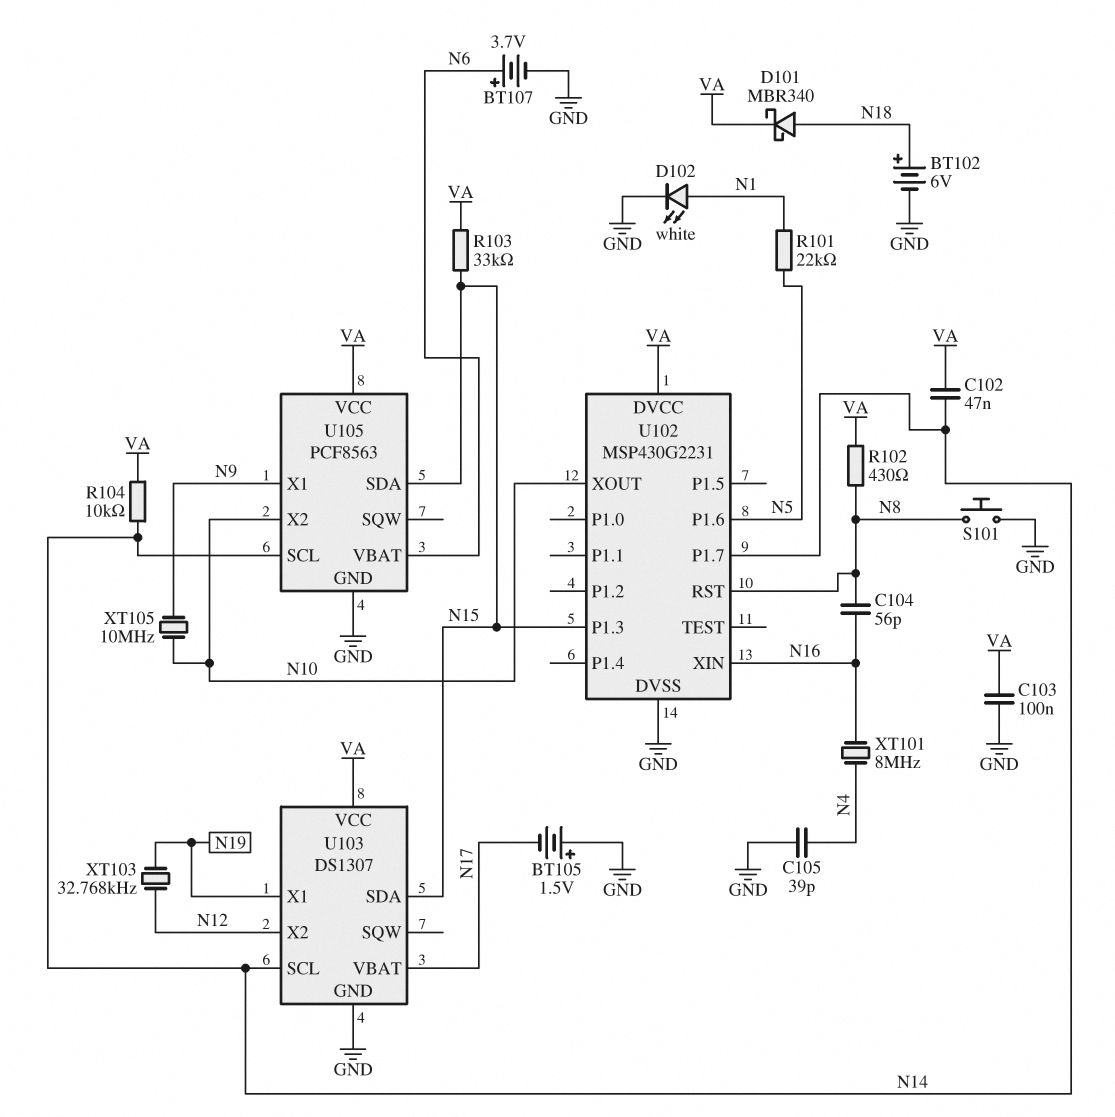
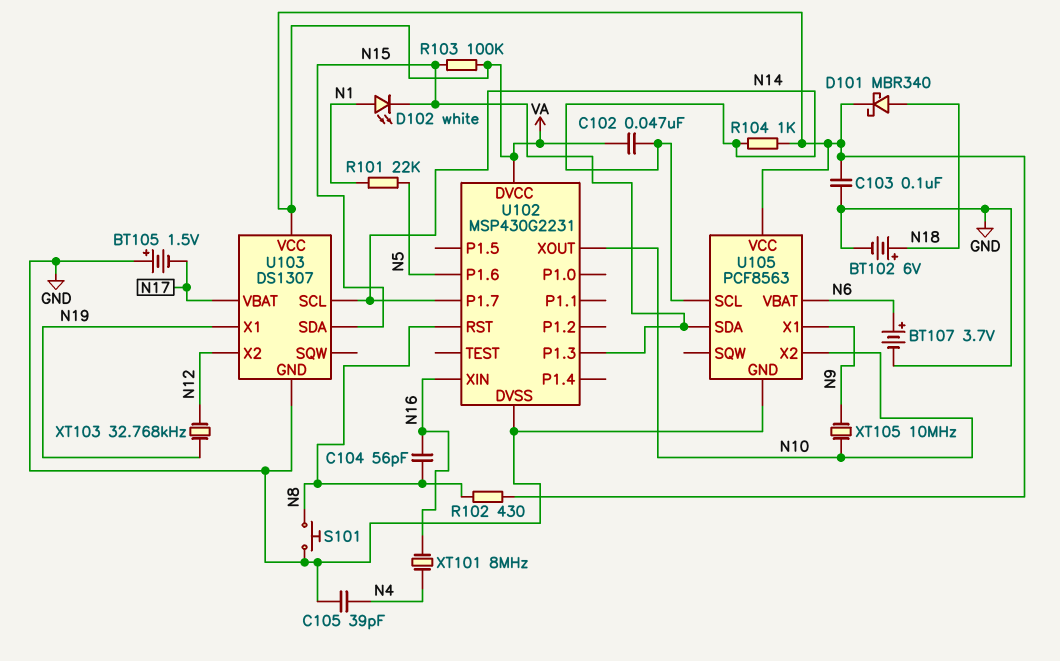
D102: LED white (A N1, K GND) -> LED white (A N1, K N15)
R103: 33k (N15, VA) -> 100k (N15, VA)
R104: 10k (N14, VA) -> 1k (N14, VA)

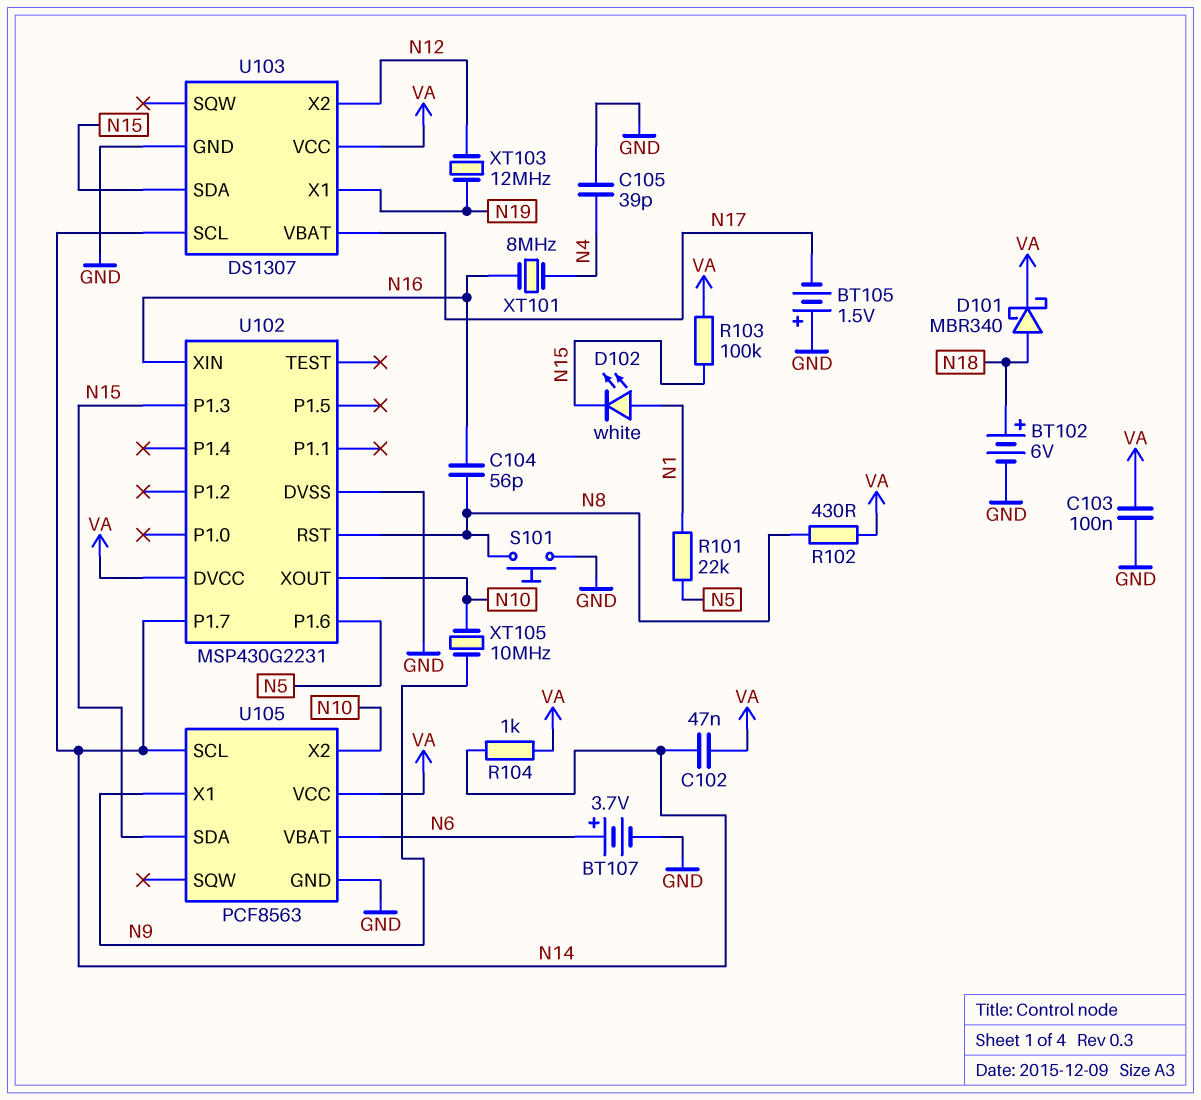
XT103: 32.768kHz (N12, N19) -> 12MHz (N12, N19)

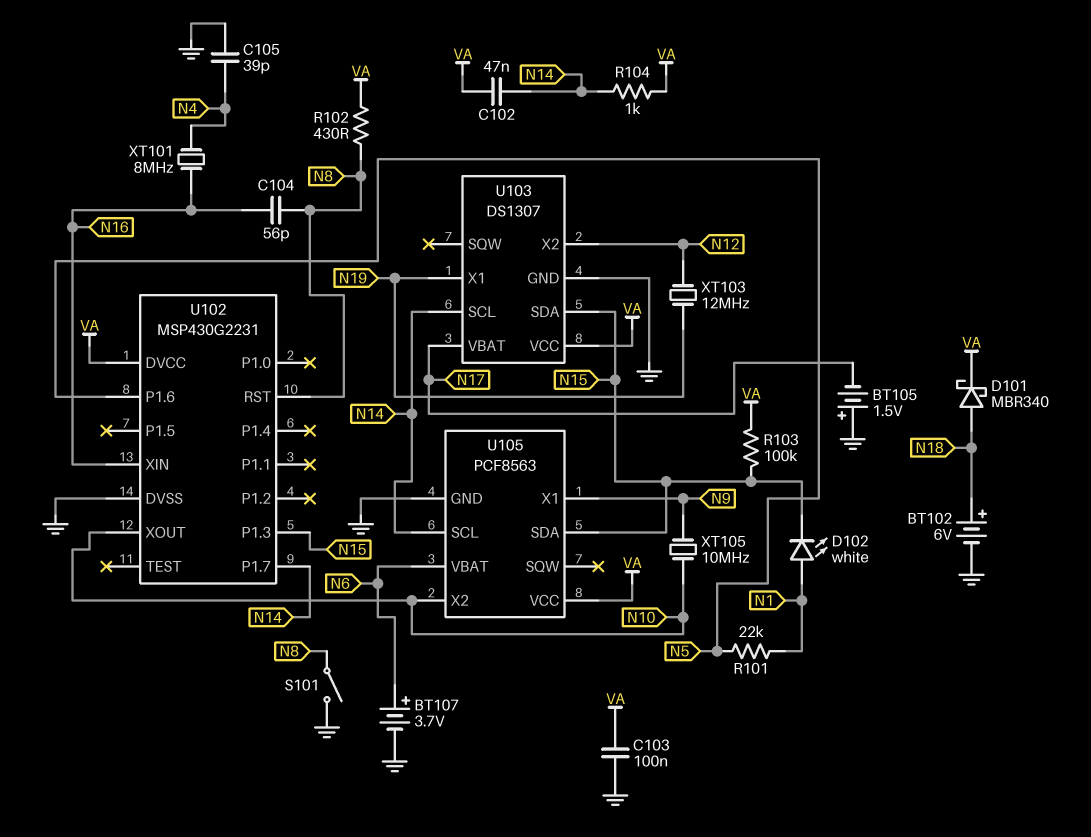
S101: button (GND, N8) -> switch (GND, N8)

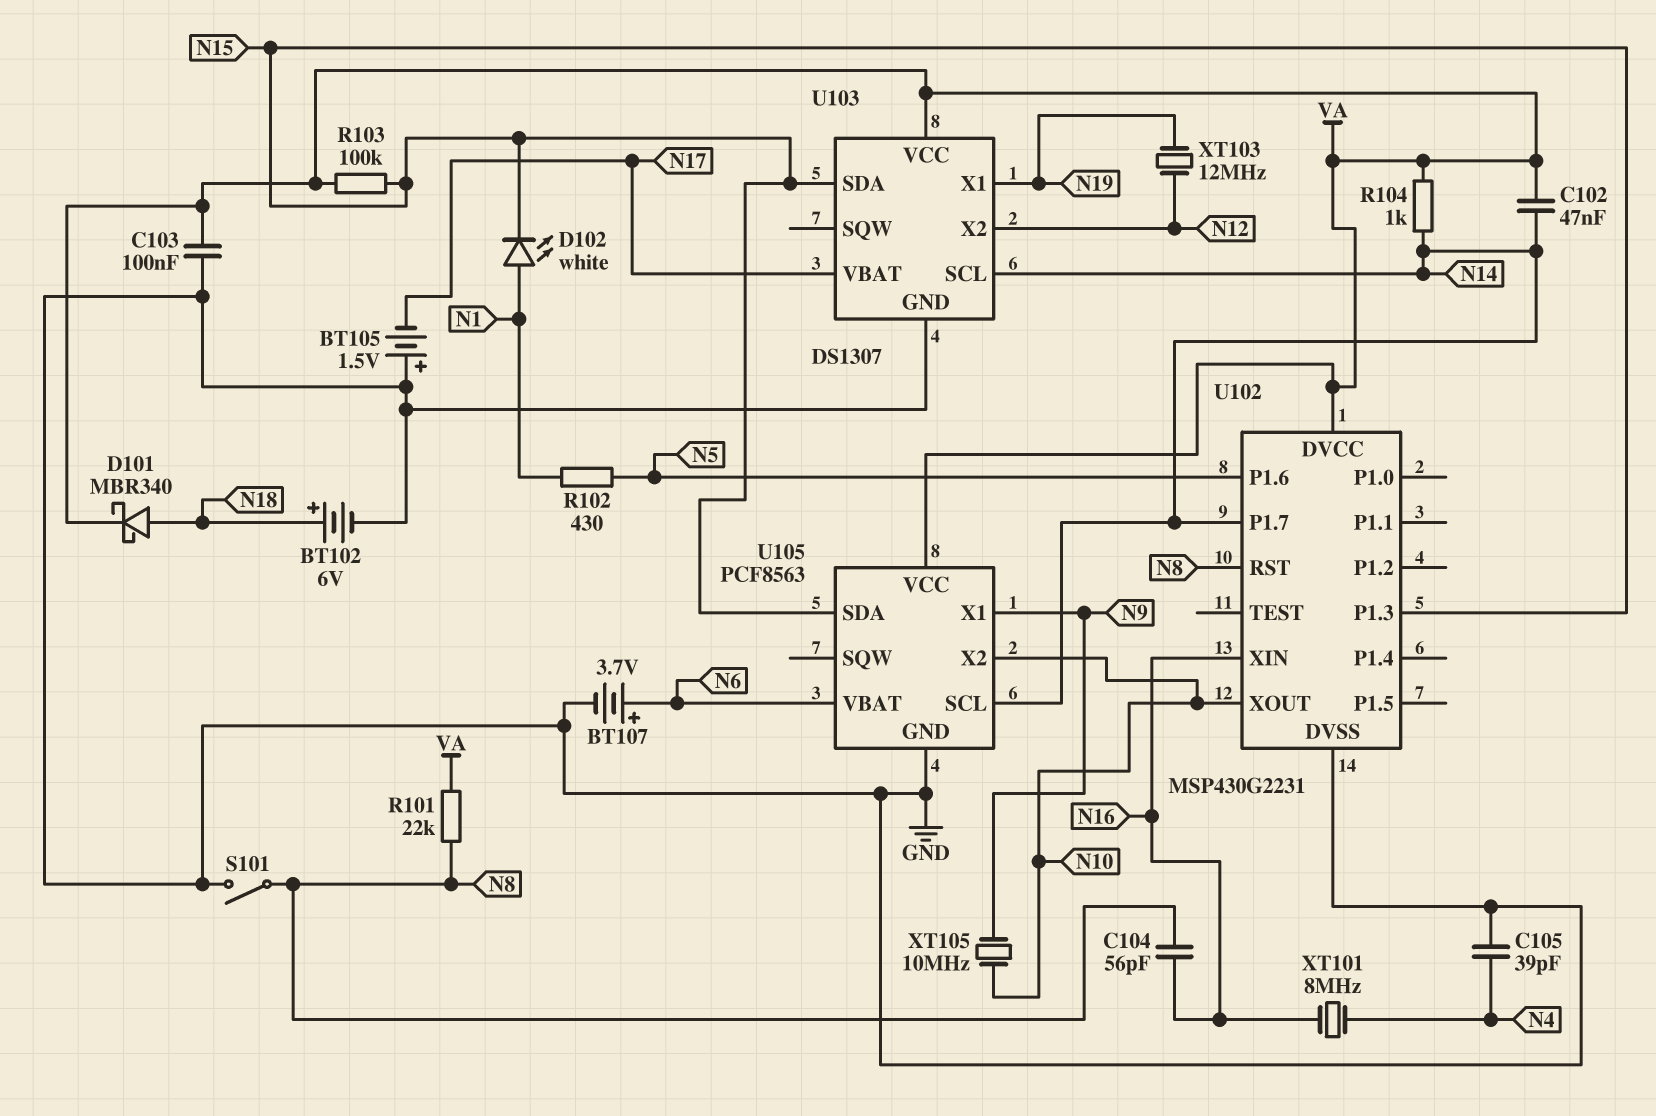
R101: 22k (N1, N5) -> 22k (N8, VA)
R102: 430 (N8, VA) -> 430 (N1, N5)

